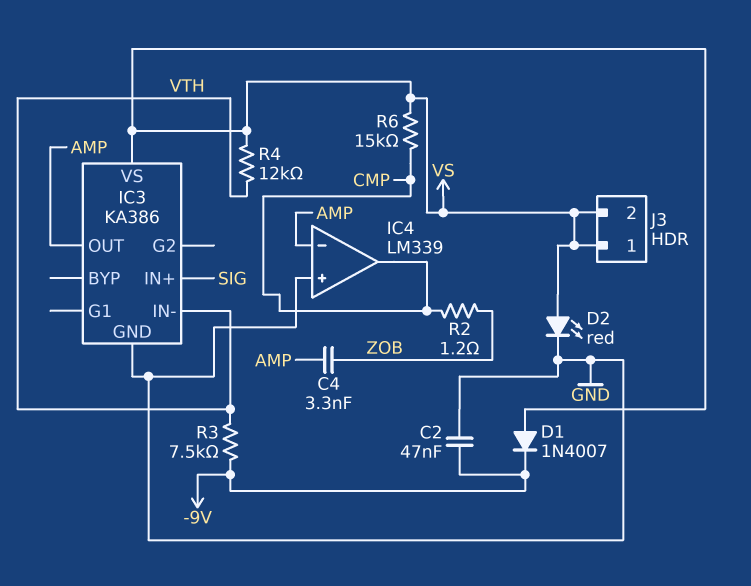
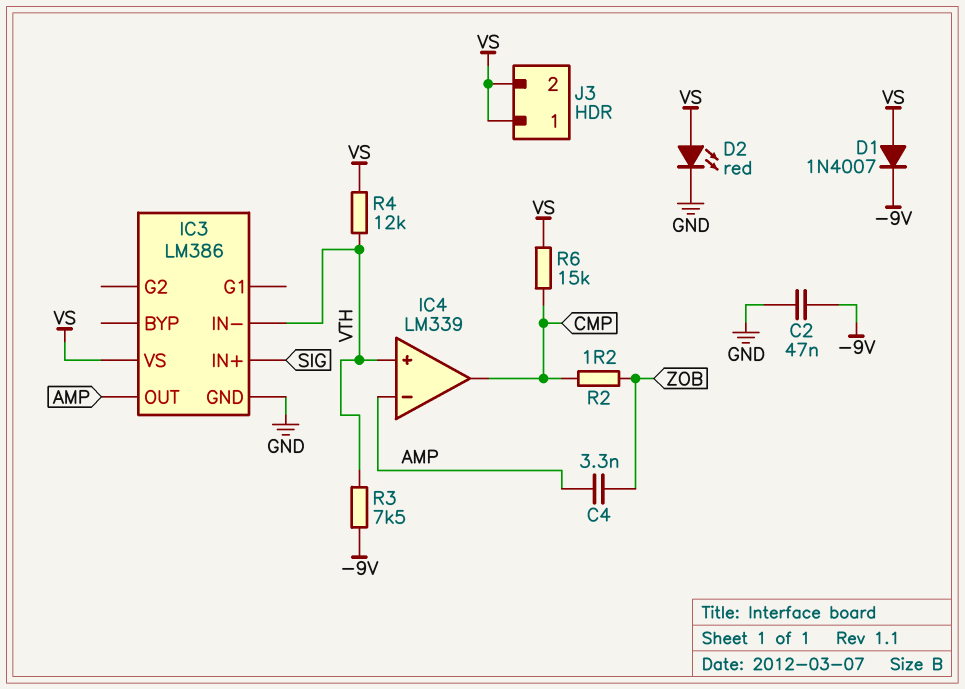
IC3: KA386 -> LM386
IC4 pin in+: GND -> VTH

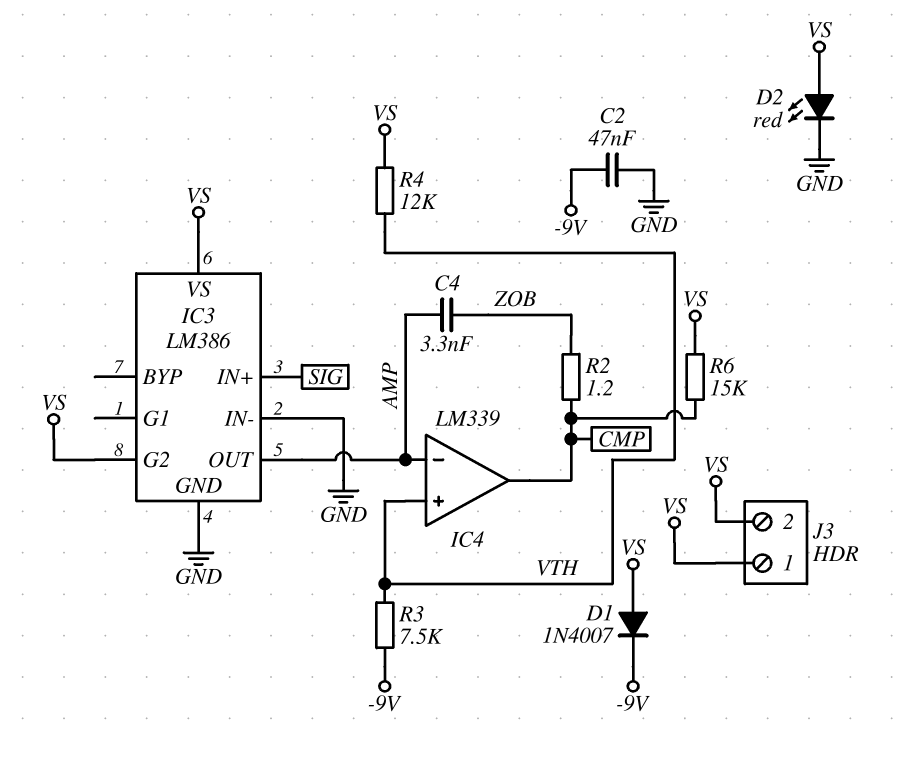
IC3 pin G2: none -> VS
IC3 pin IN-: VTH -> GND

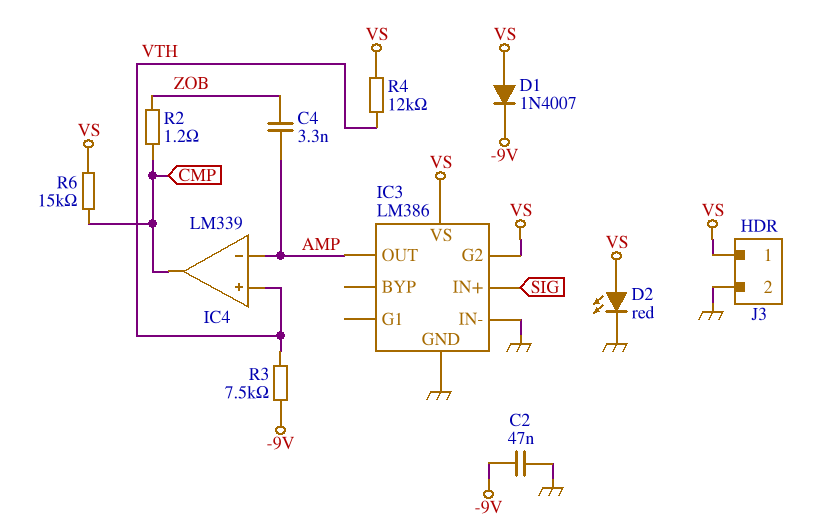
J3 pin 2: VS -> GND

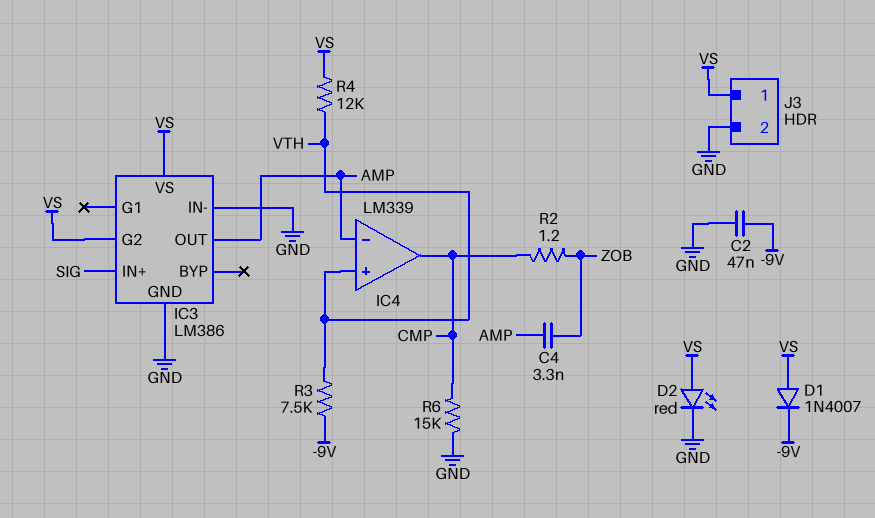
R6: 15k (CMP, VS) -> 15k (CMP, GND)

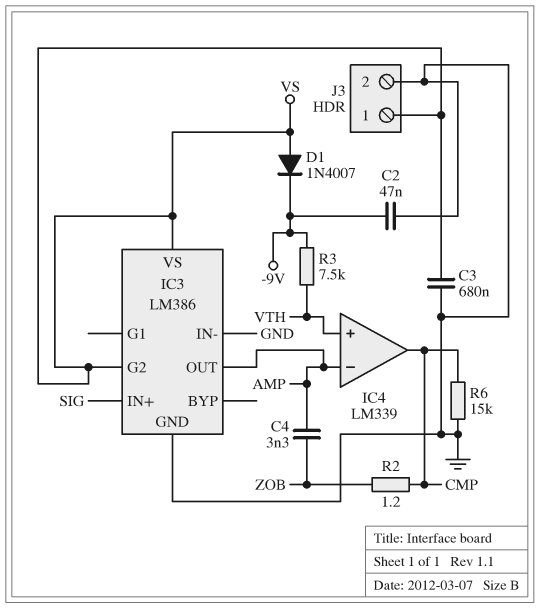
C3: none -> 680nF (GND, VS)
D2: LED red (A VS, K GND) -> none
R4: 12k (VS, VTH) -> none

